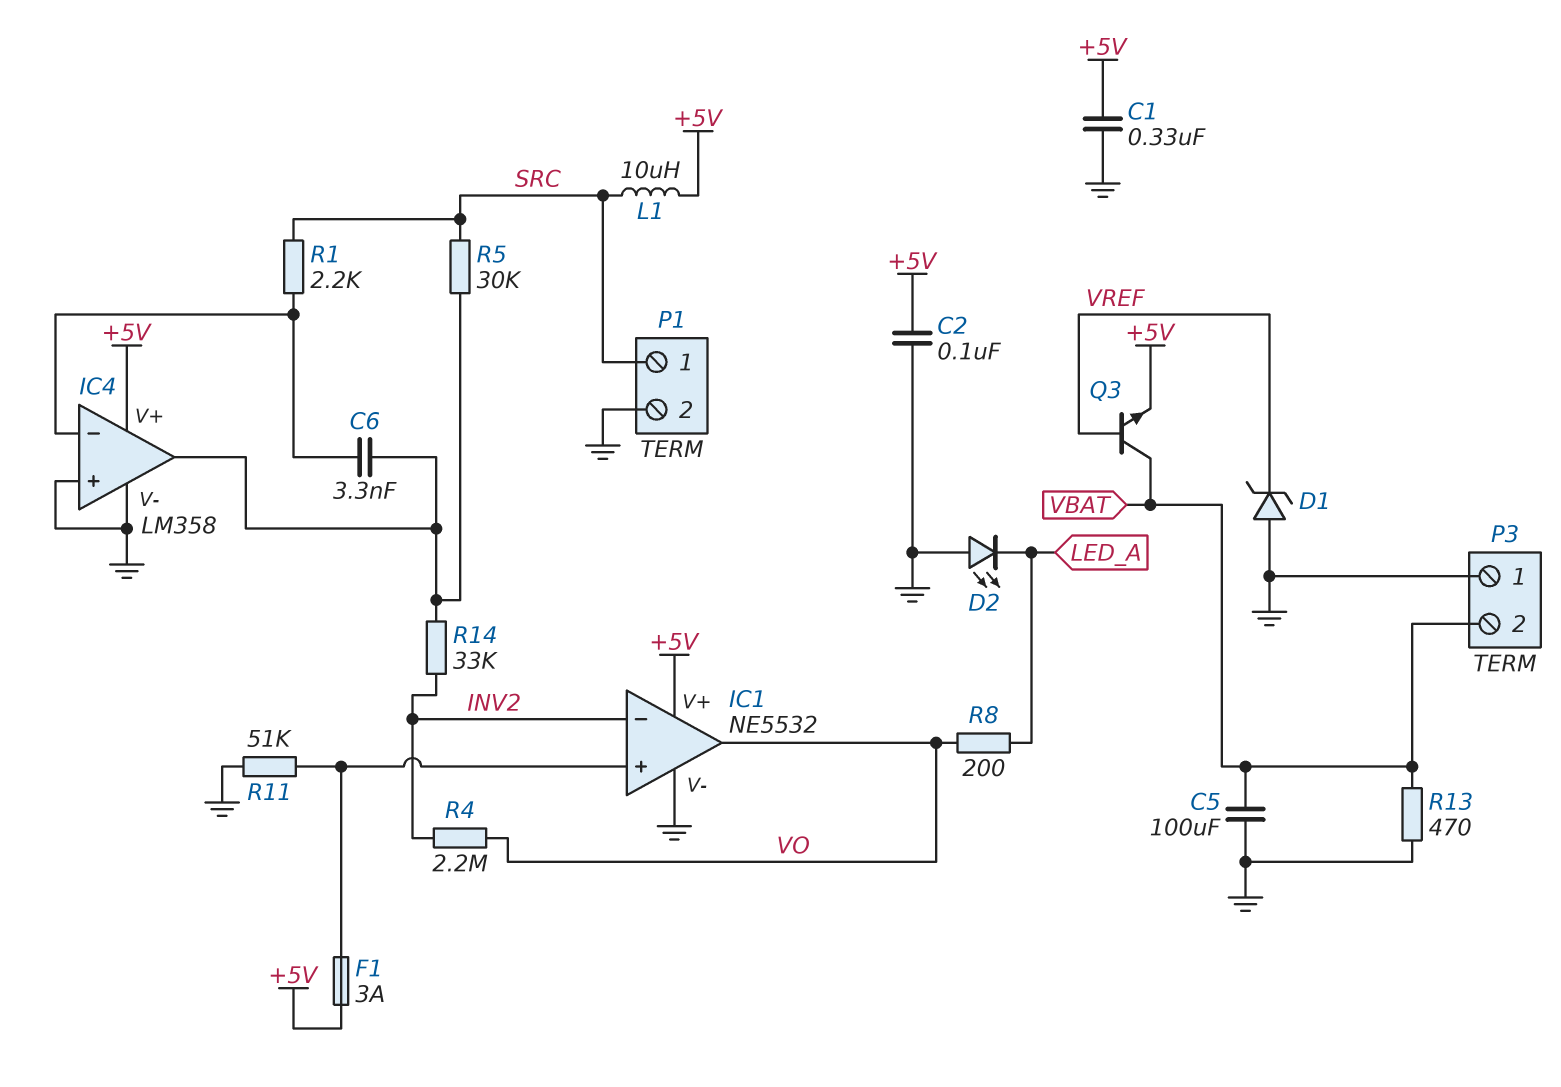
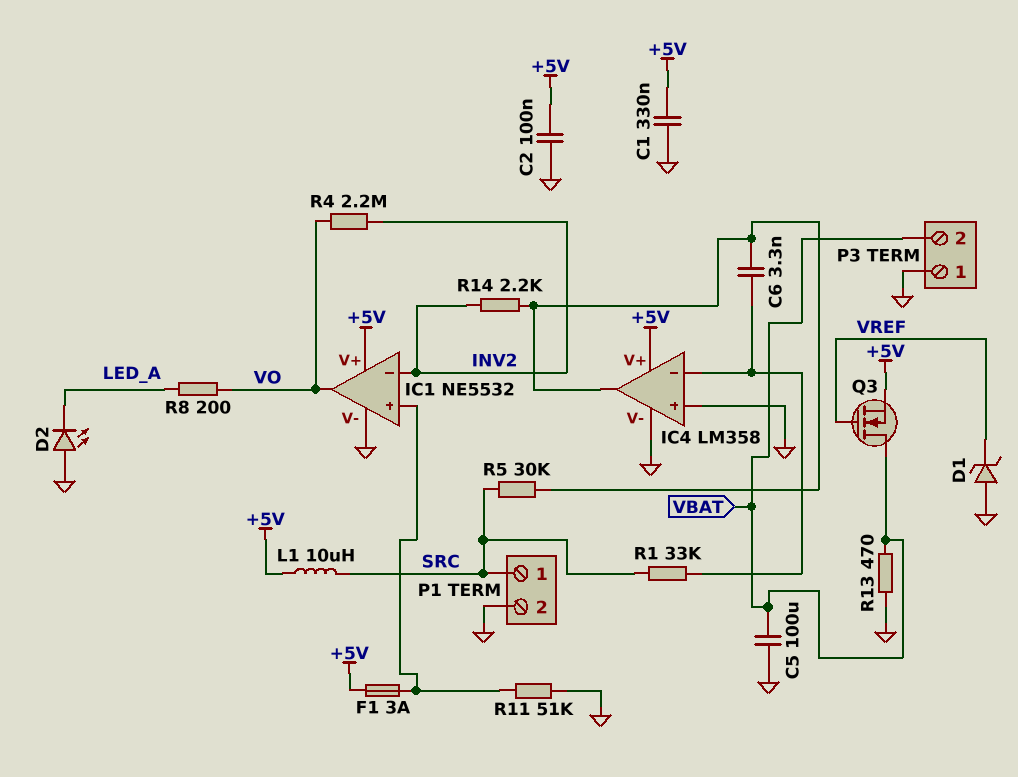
Q3: NPN (B VREF, C VBAT, E +5V) -> NMOS (G VREF, D VBAT, S +5V)
R1: 2.2k (IC4/in-, SRC) -> 33k (IC4/in-, SRC)
R14: 33k (IC4/out, INV2) -> 2.2k (IC4/out, INV2)

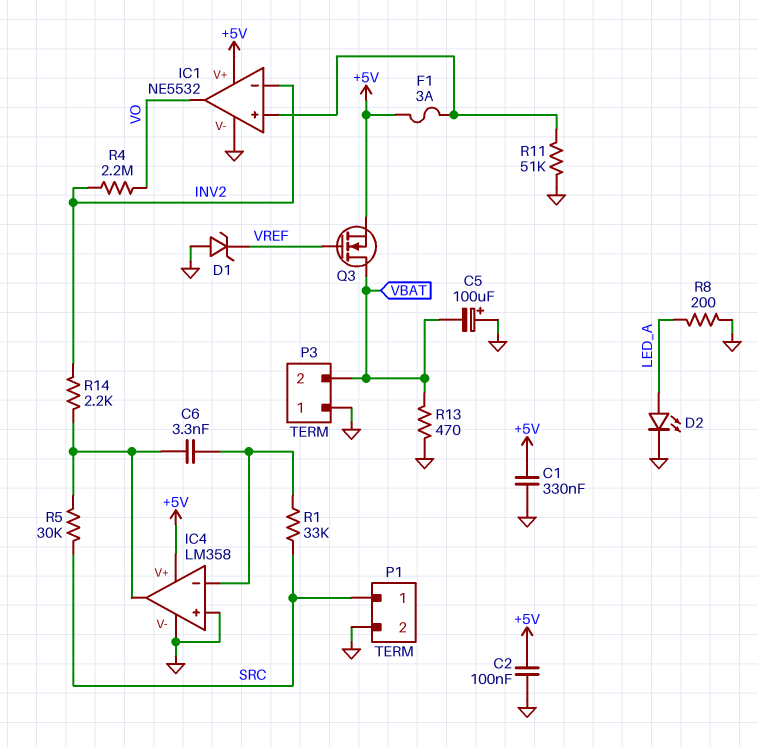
C5: 100uF (GND, VBAT) -> 100uF (plus GND, minus VBAT)
D2: LED (A GND, K LED_A) -> LED (A LED_A, K GND)
L1: 10uH (+5V, SRC) -> none
R8: 200 (LED_A, VO) -> 200 (GND, LED_A)

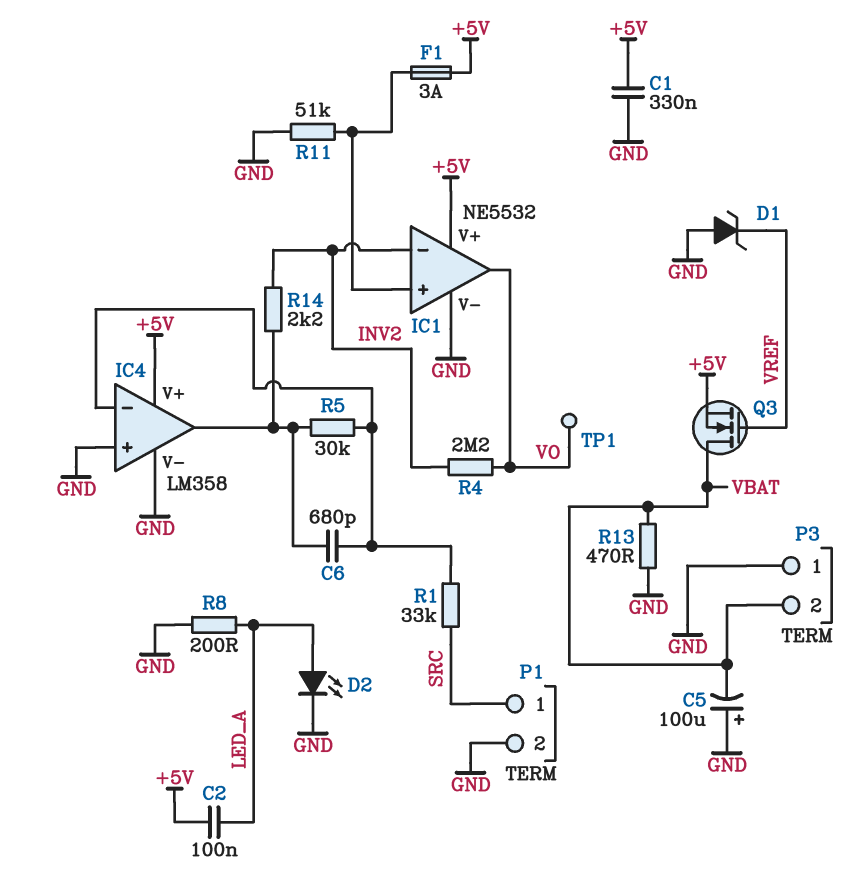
C2: 100nF (+5V, GND) -> 100nF (+5V, LED_A)
C6: 3.3nF (IC4/in-, IC4/out) -> 680pF (IC4/in-, IC4/out)
R5: 30k (IC4/out, SRC) -> 30k (IC4/in-, IC4/out)
TP1: none -> test point (VO)

